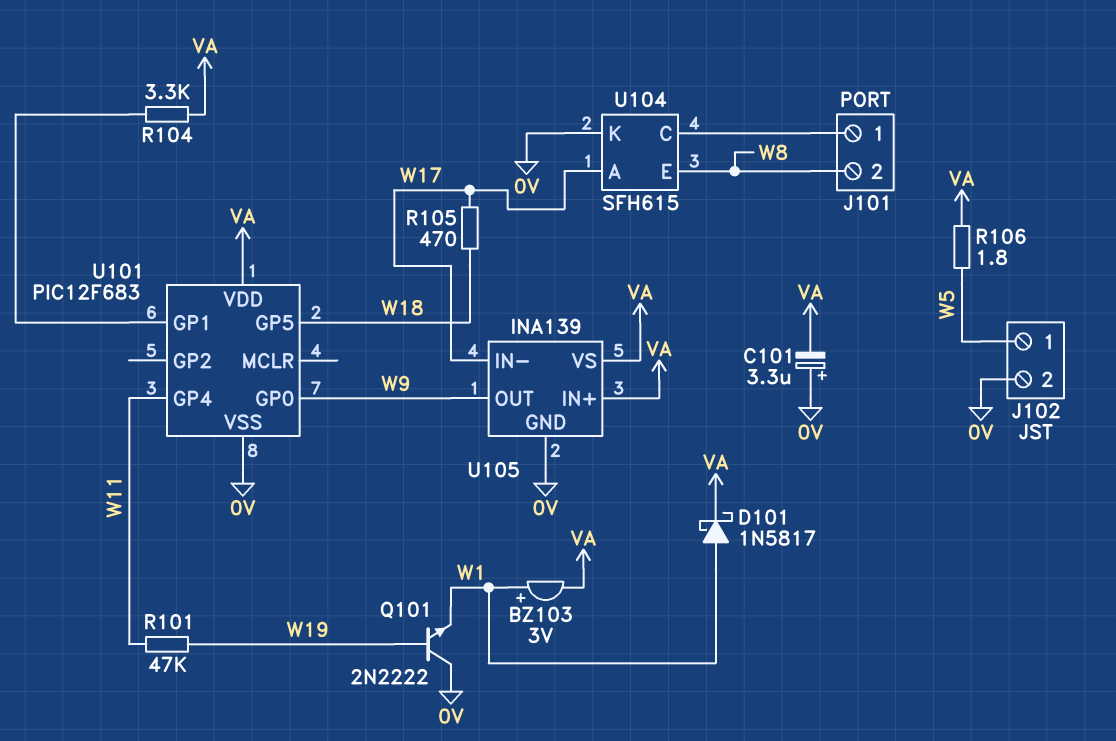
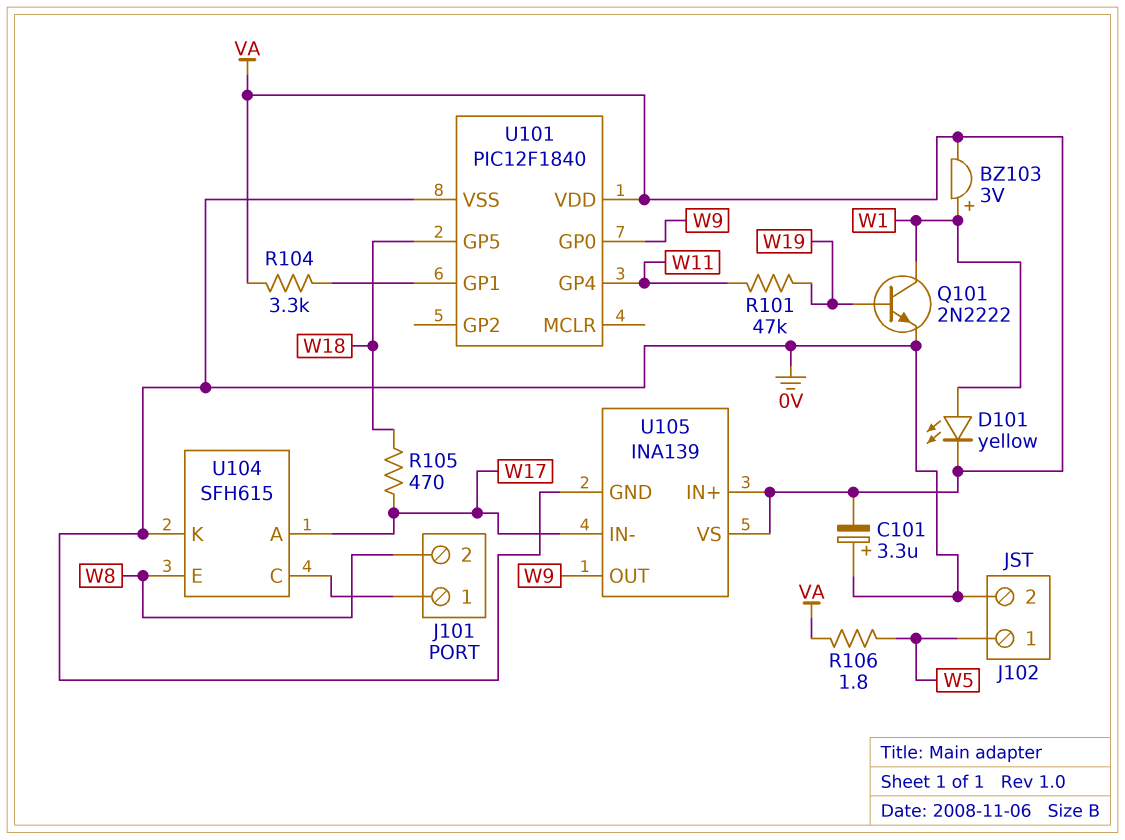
D101: schottky 1N5817 (A W1, K VA) -> LED yellow (A W1, K VA)
Q101: NPN 2N2222 (B W19, C 0V, E W1) -> NPN 2N2222 (B W19, C W1, E 0V)
U101: PIC12F683 -> PIC12F1840

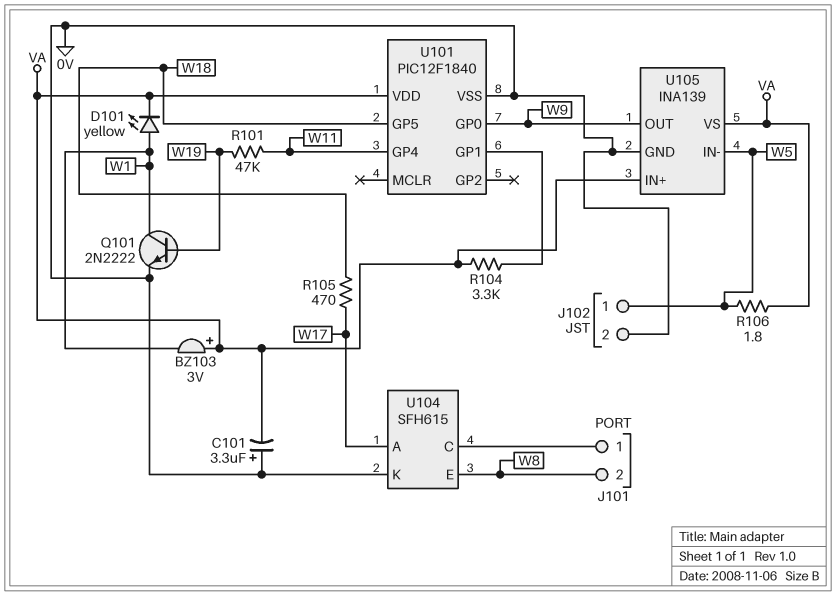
BZ103: buzzer 3V (plus W1, minus VA) -> buzzer 3V (plus VA, minus W1)
U105 pin IN-: W17 -> W5

